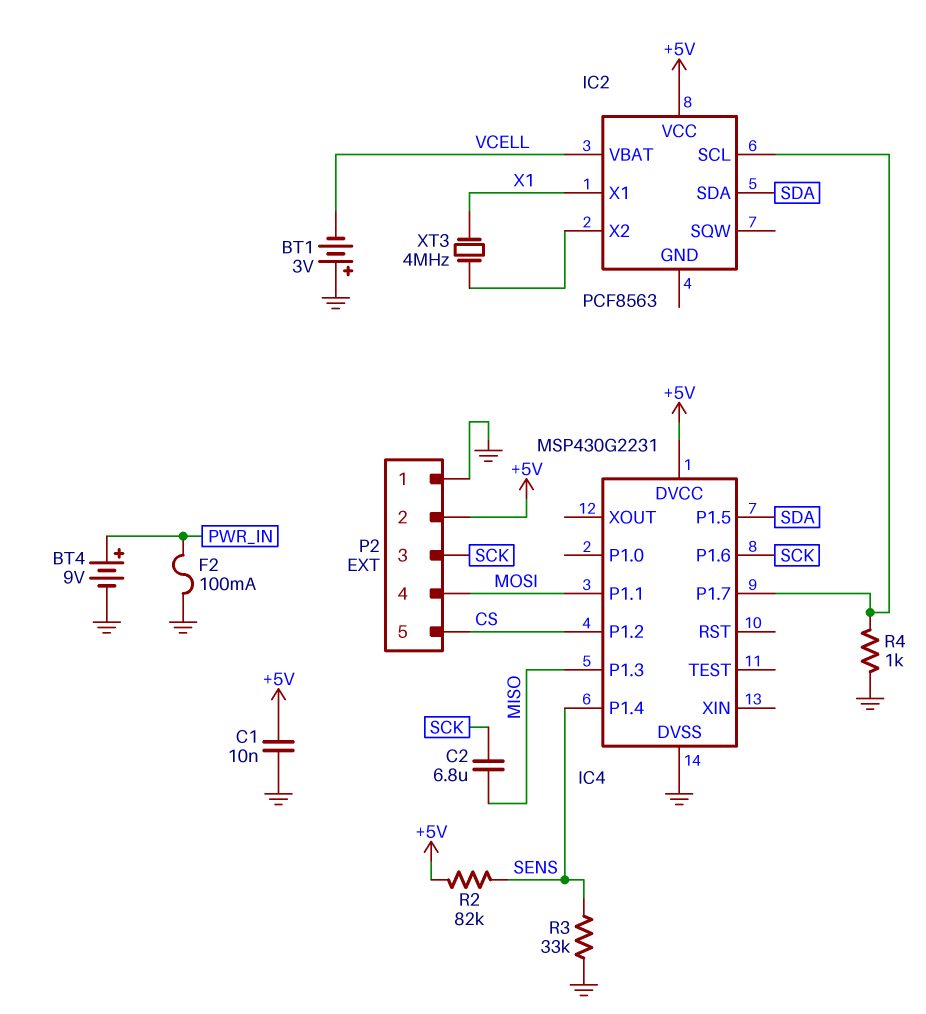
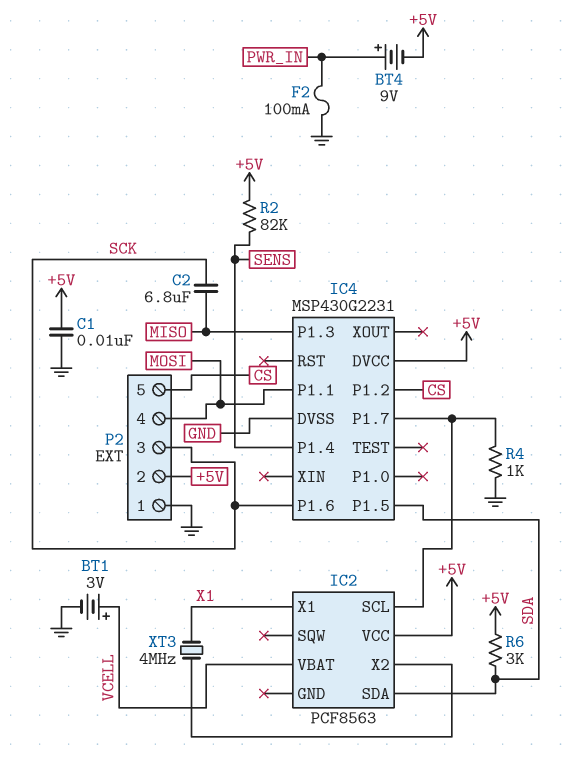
BT1: 3V (plus GND, minus VCELL) -> 3V (plus VCELL, minus GND)
BT4: 9V (plus PWR_IN, minus GND) -> 9V (plus PWR_IN, minus +5V)
R3: 33k (GND, SENS) -> none
R6: none -> 3k (+5V, SDA)

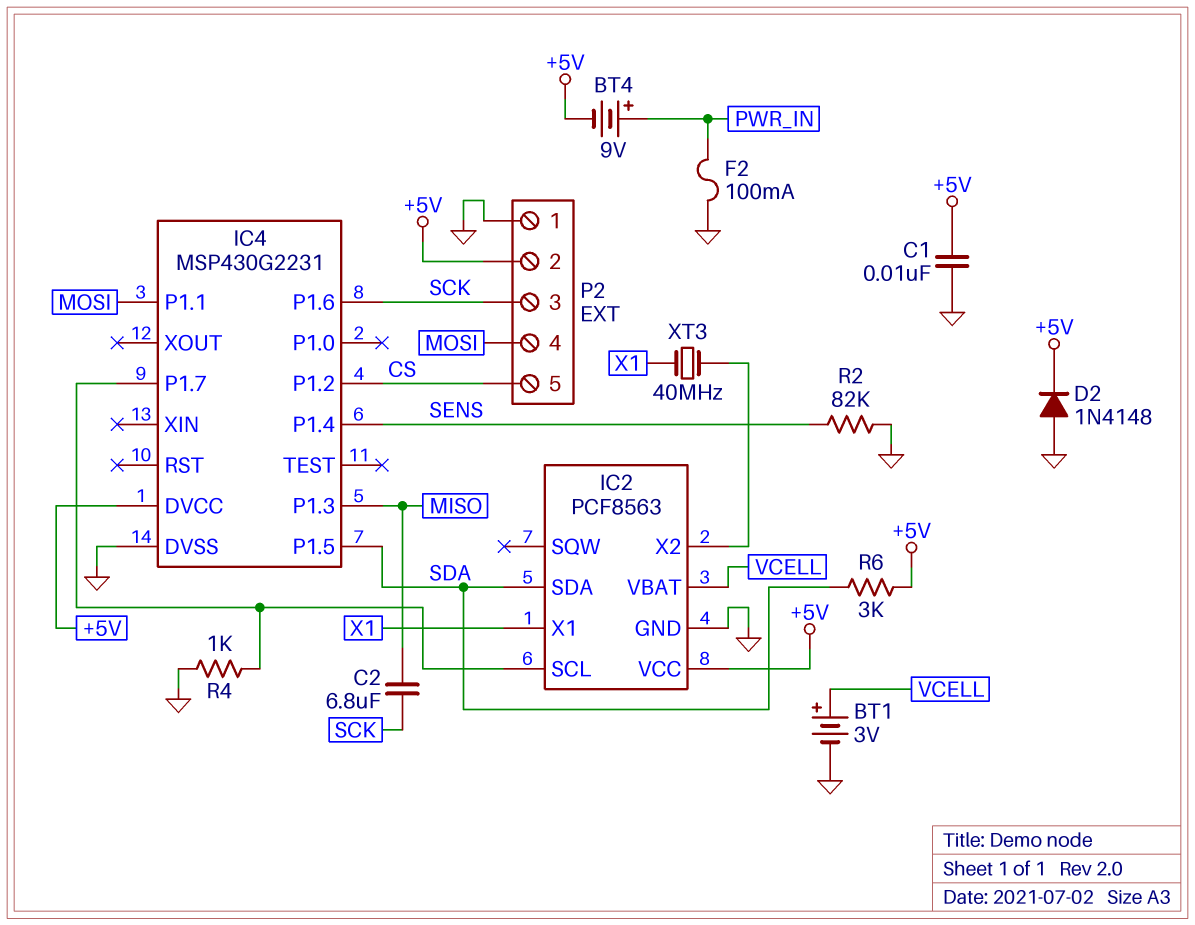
D2: none -> diode 1N4148 (A GND, K +5V)
IC2 pin GND: none -> GND
R2: 82k (+5V, SENS) -> 82k (GND, SENS)
XT3: 4MHz (IC2/X2, X1) -> 40MHz (IC2/X2, X1)

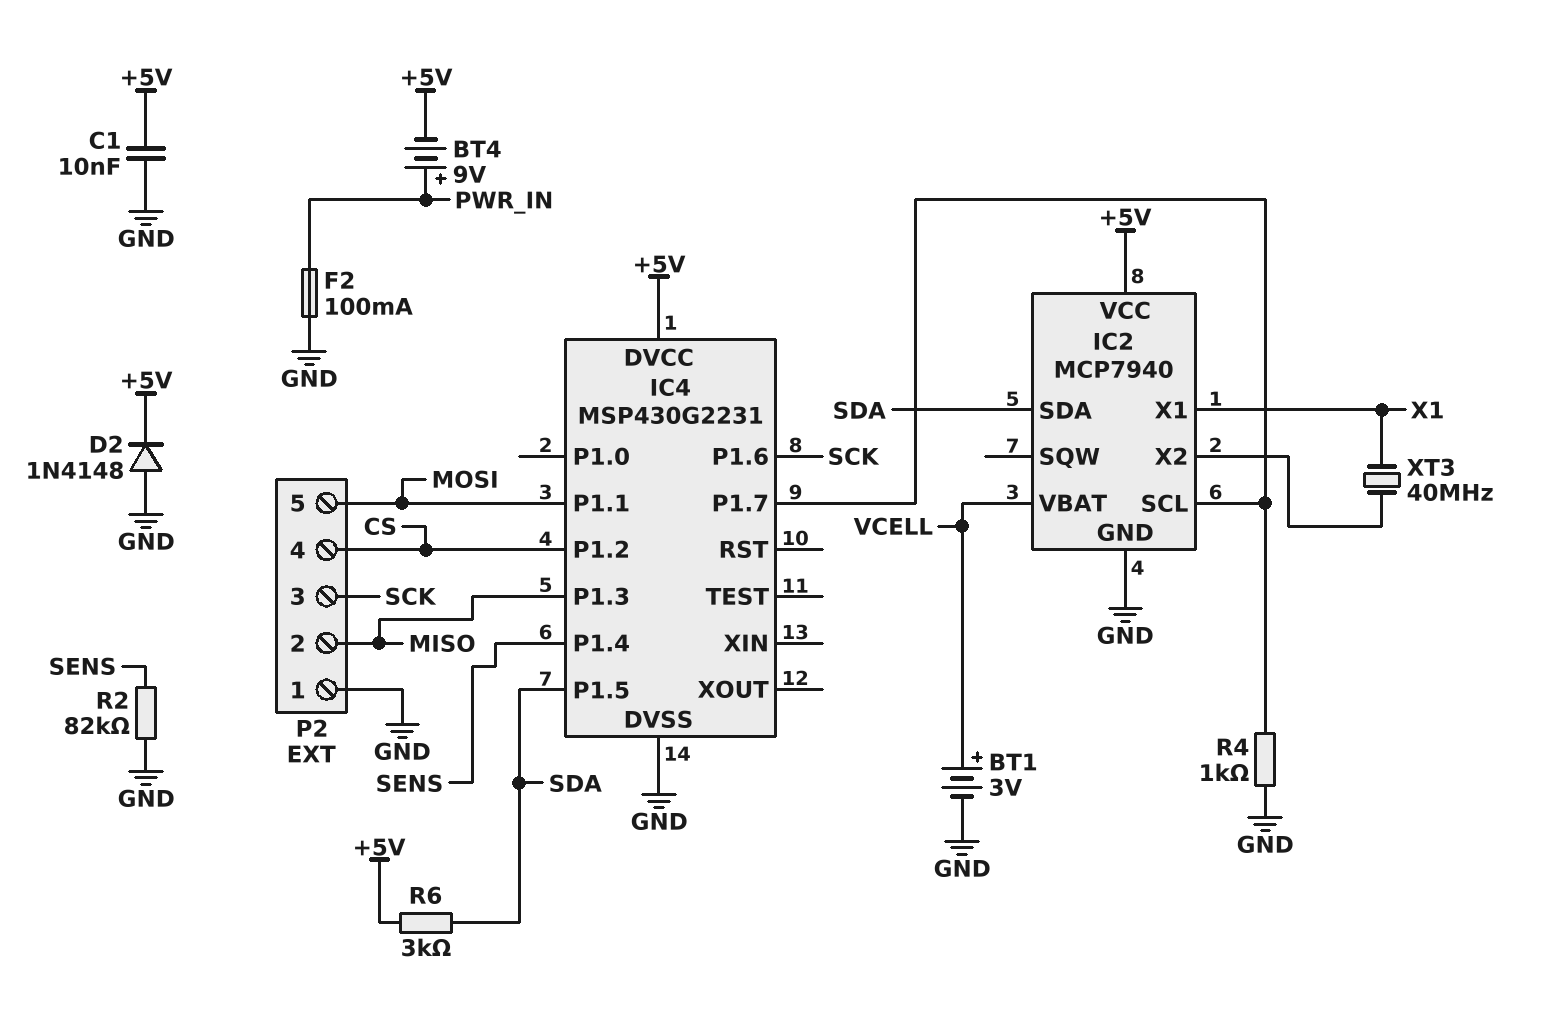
C2: 6.8uF (MISO, SCK) -> none
IC2: PCF8563 -> MCP7940
P2 pin 2: +5V -> MISO
P2 pin 4: MOSI -> CS
P2 pin 5: CS -> MOSI

